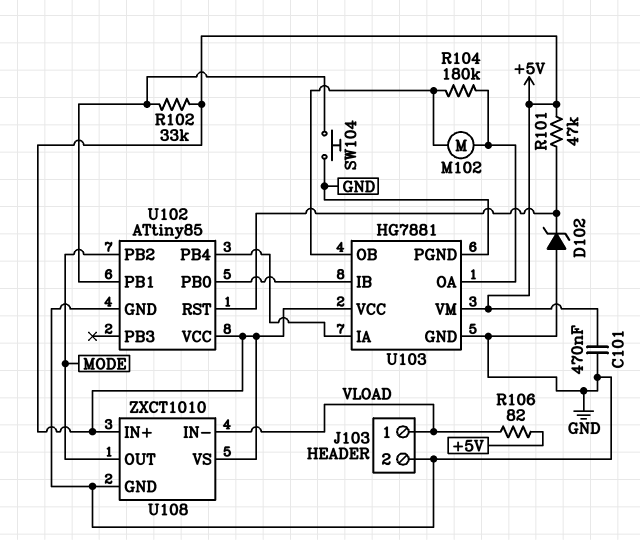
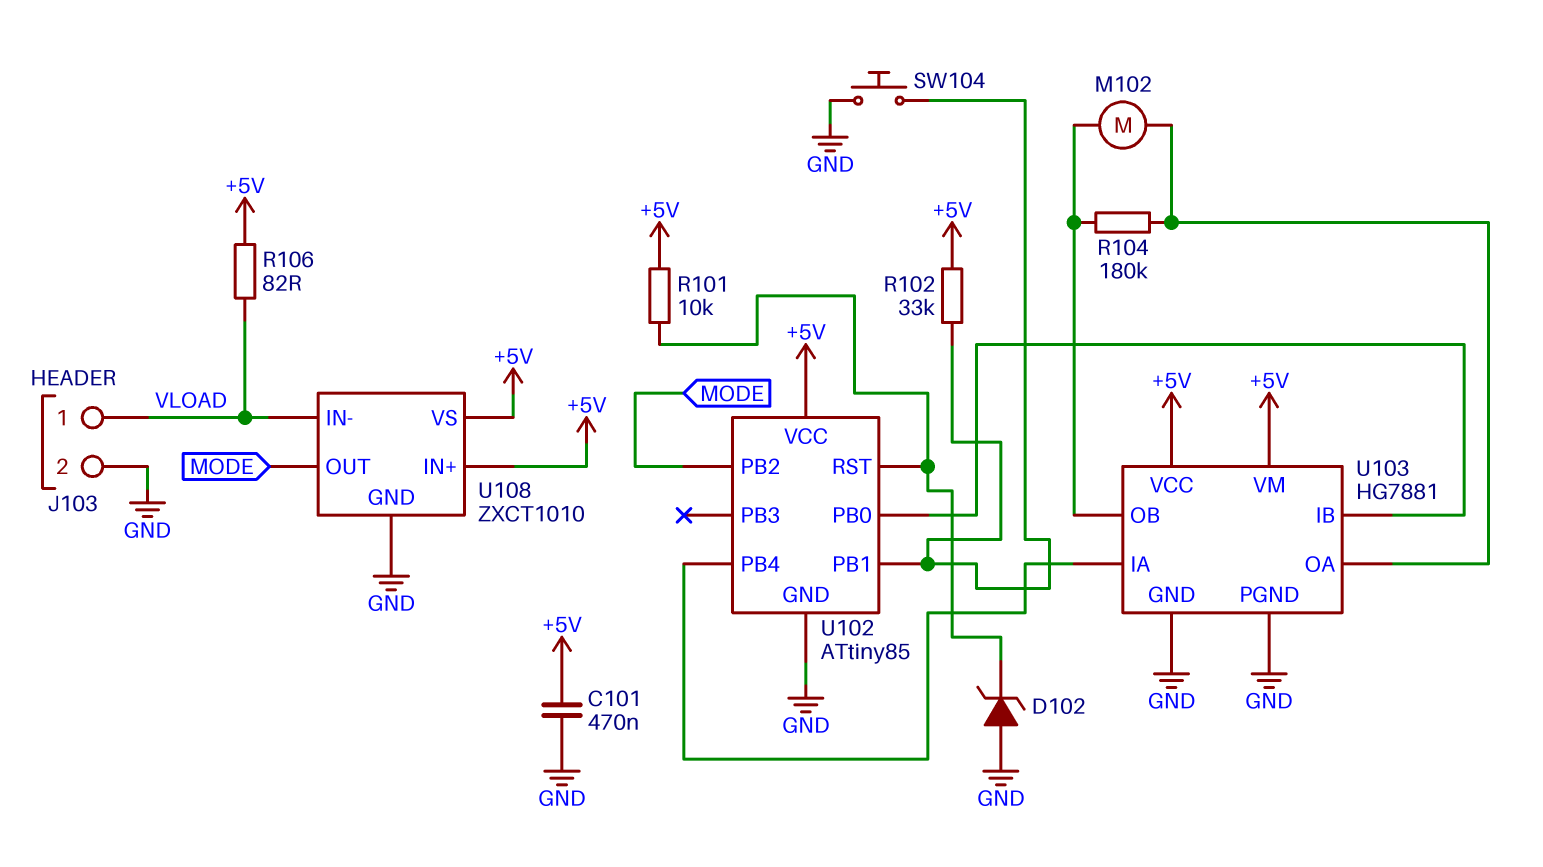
R101: 47k (+5V, U102/RST) -> 10k (+5V, U102/RST)

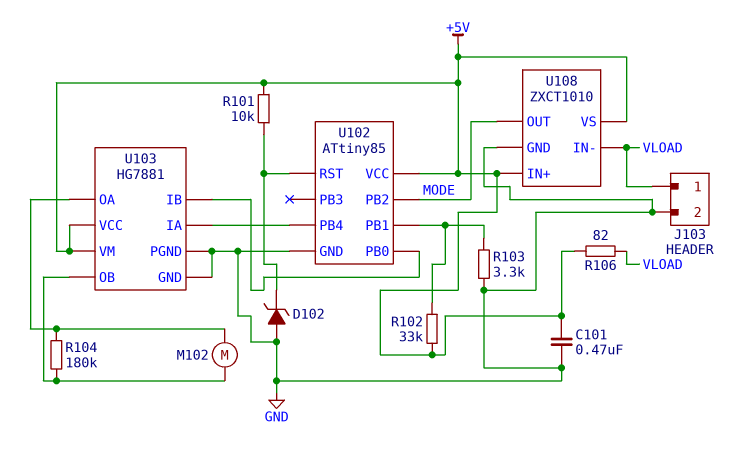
R103: none -> 3.3k (GND, U102/PB1)
SW104: button (GND, U102/PB1) -> none

